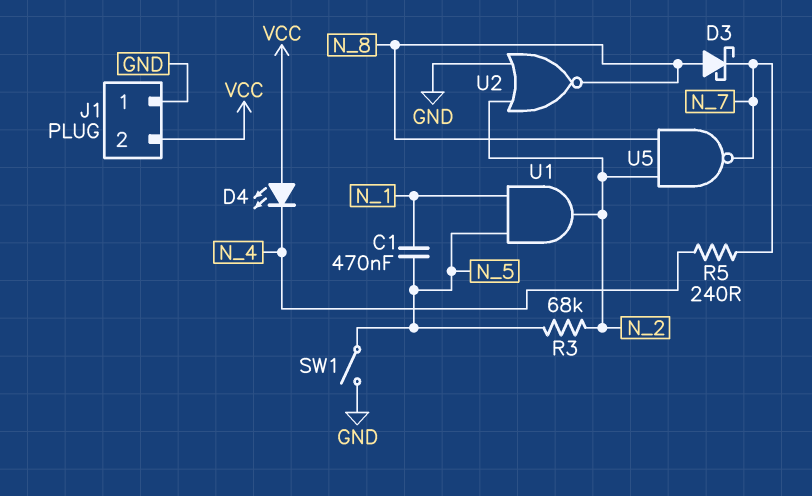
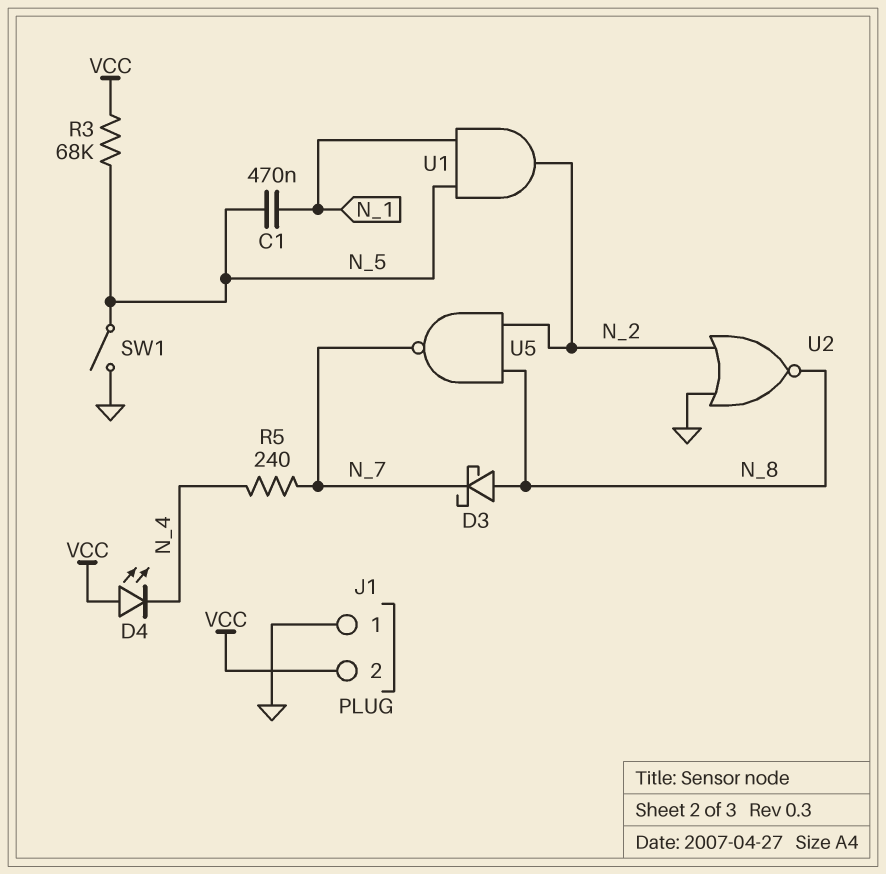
R3: 68k (N_2, N_5) -> 68k (N_5, VCC)

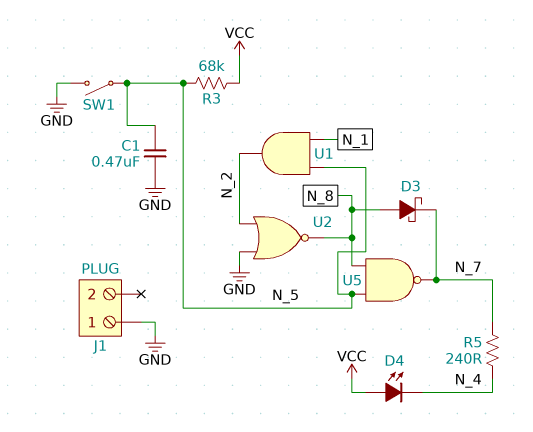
C1: 470nF (N_1, N_5) -> 470nF (GND, N_5)
J1 pin 2: VCC -> none
U5: NAND (in N_2, in N_8, out N_7) -> NAND (in N_5, in N_8, out N_7)

